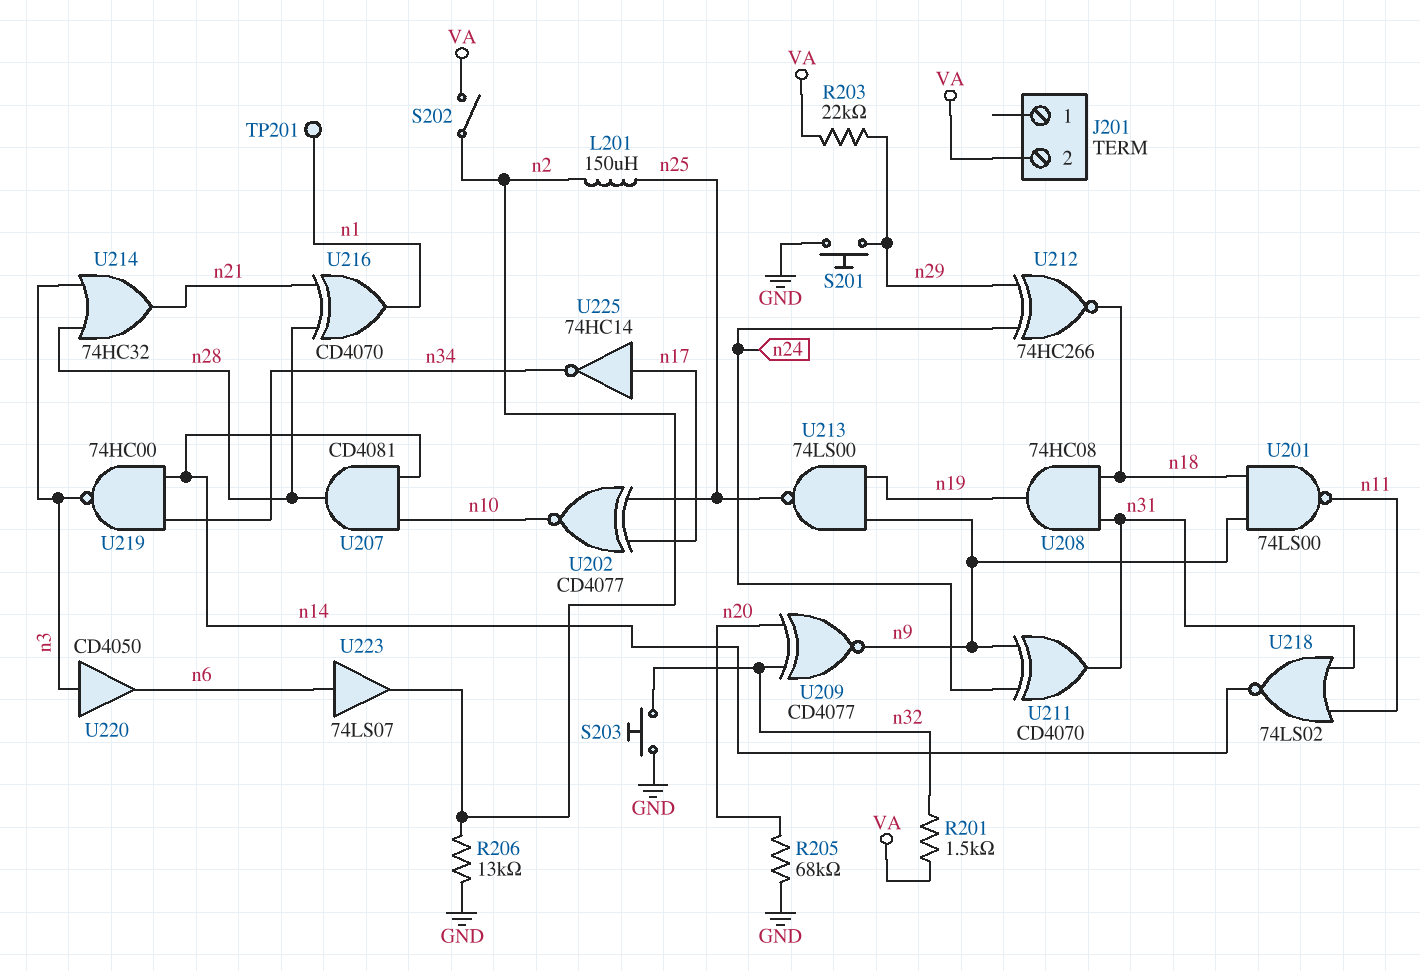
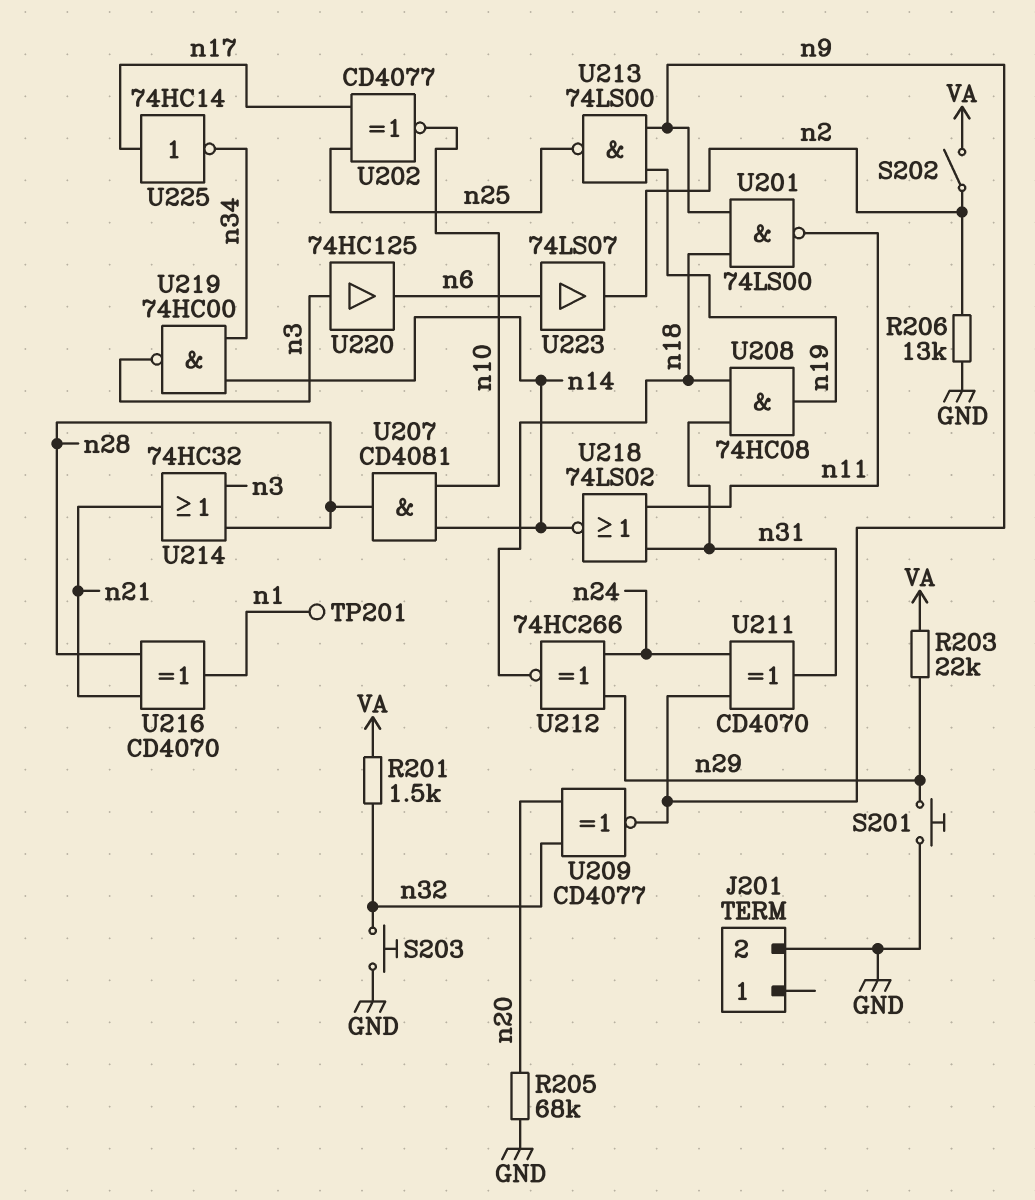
J201 pin 2: VA -> GND
L201: 150uH (n2, n25) -> none
U220: buffer CD4050 (in n3, out n6) -> buffer 74HC125 (in n3, out n6)

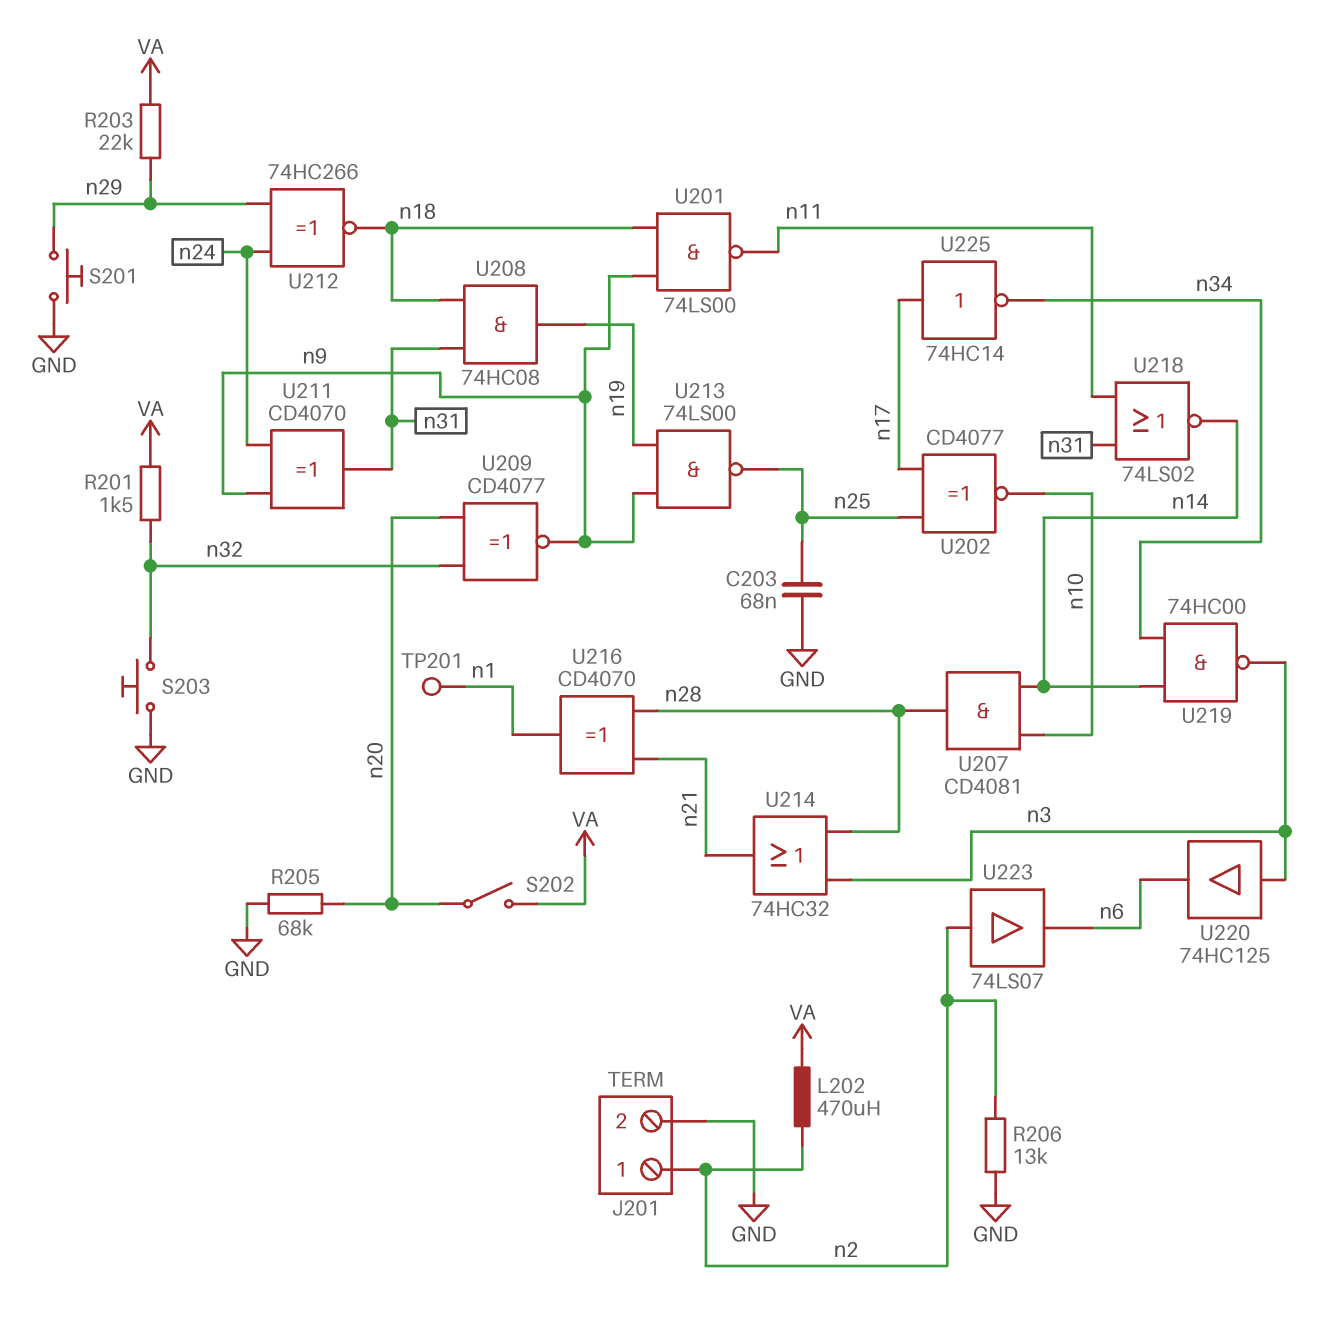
C203: none -> 68nF (GND, n25)
J201 pin 1: none -> n2
L202: none -> 470uH (VA, n2)
S202: switch (VA, n2) -> switch (VA, n20)
U223: buffer 74LS07 (in n6, out n2) -> buffer 74LS07 (in n2, out n6)

